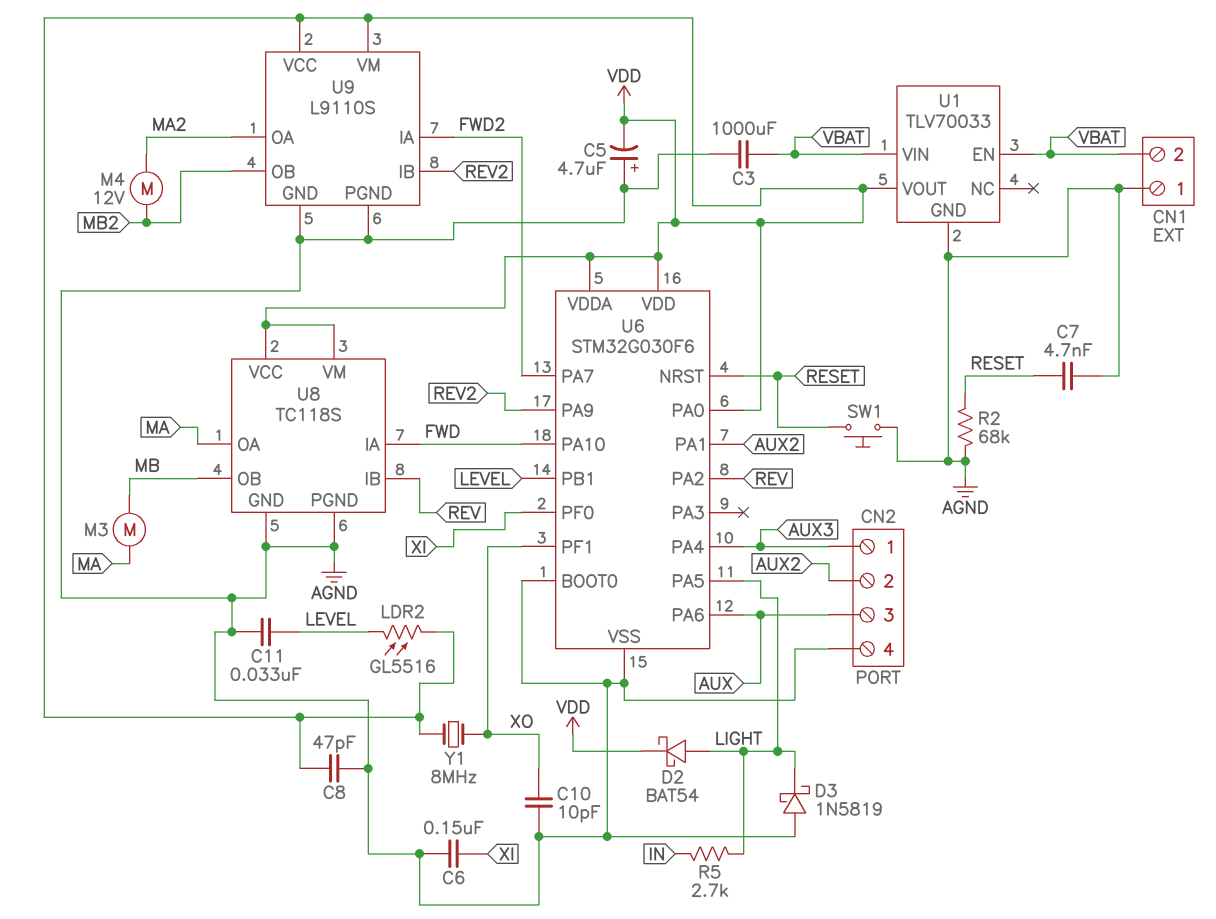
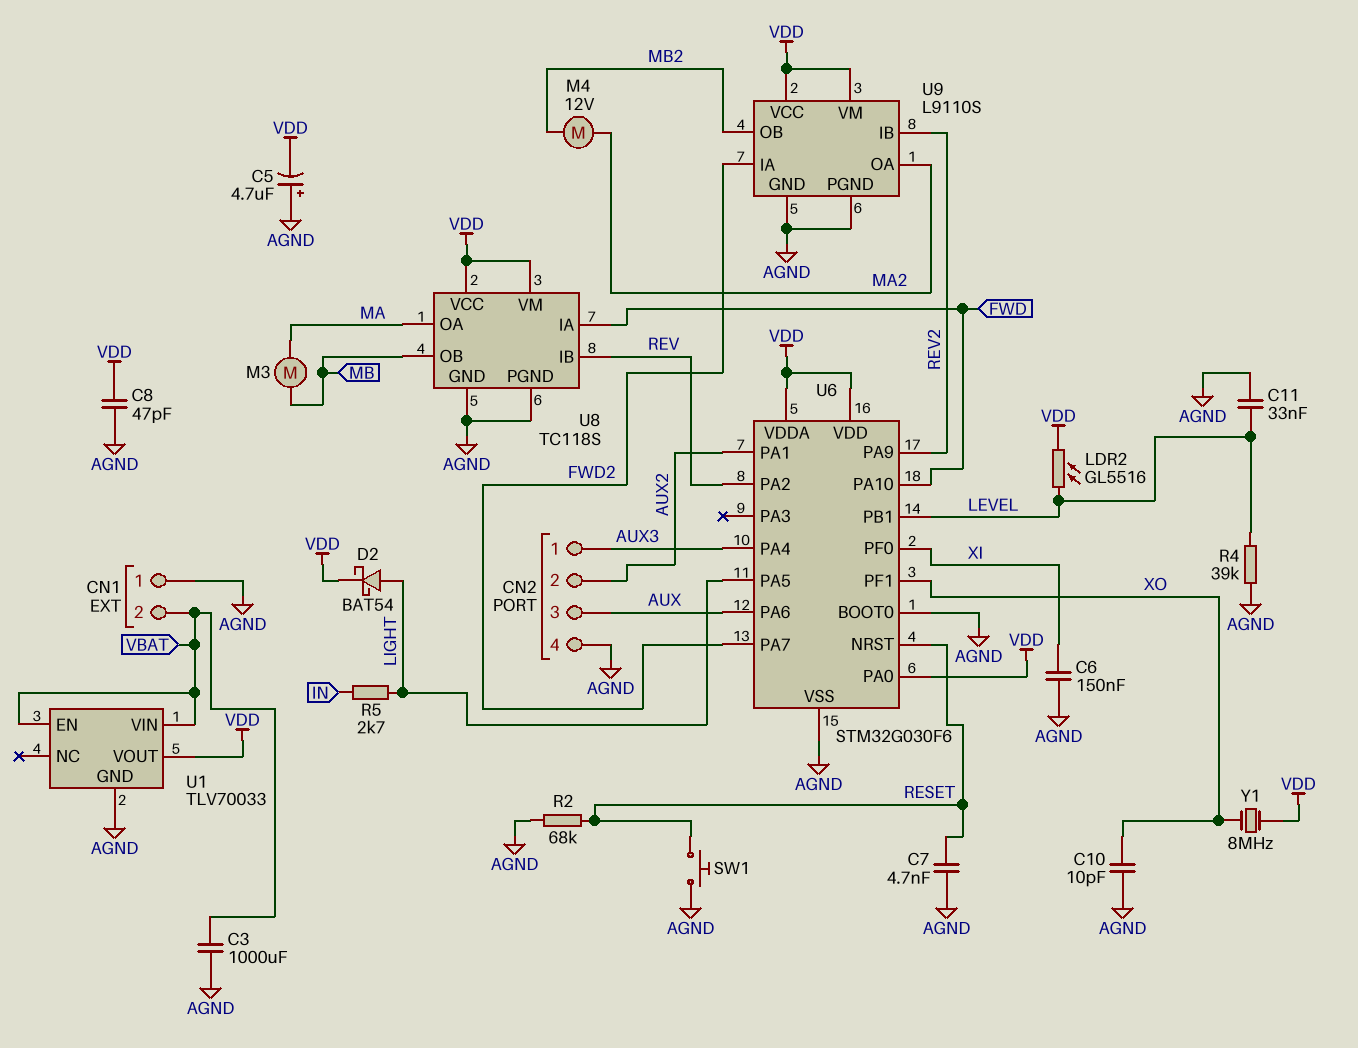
D3: schottky 1N5819 (A AGND, K LIGHT) -> none
R4: none -> 39k (AGND, LEVEL)

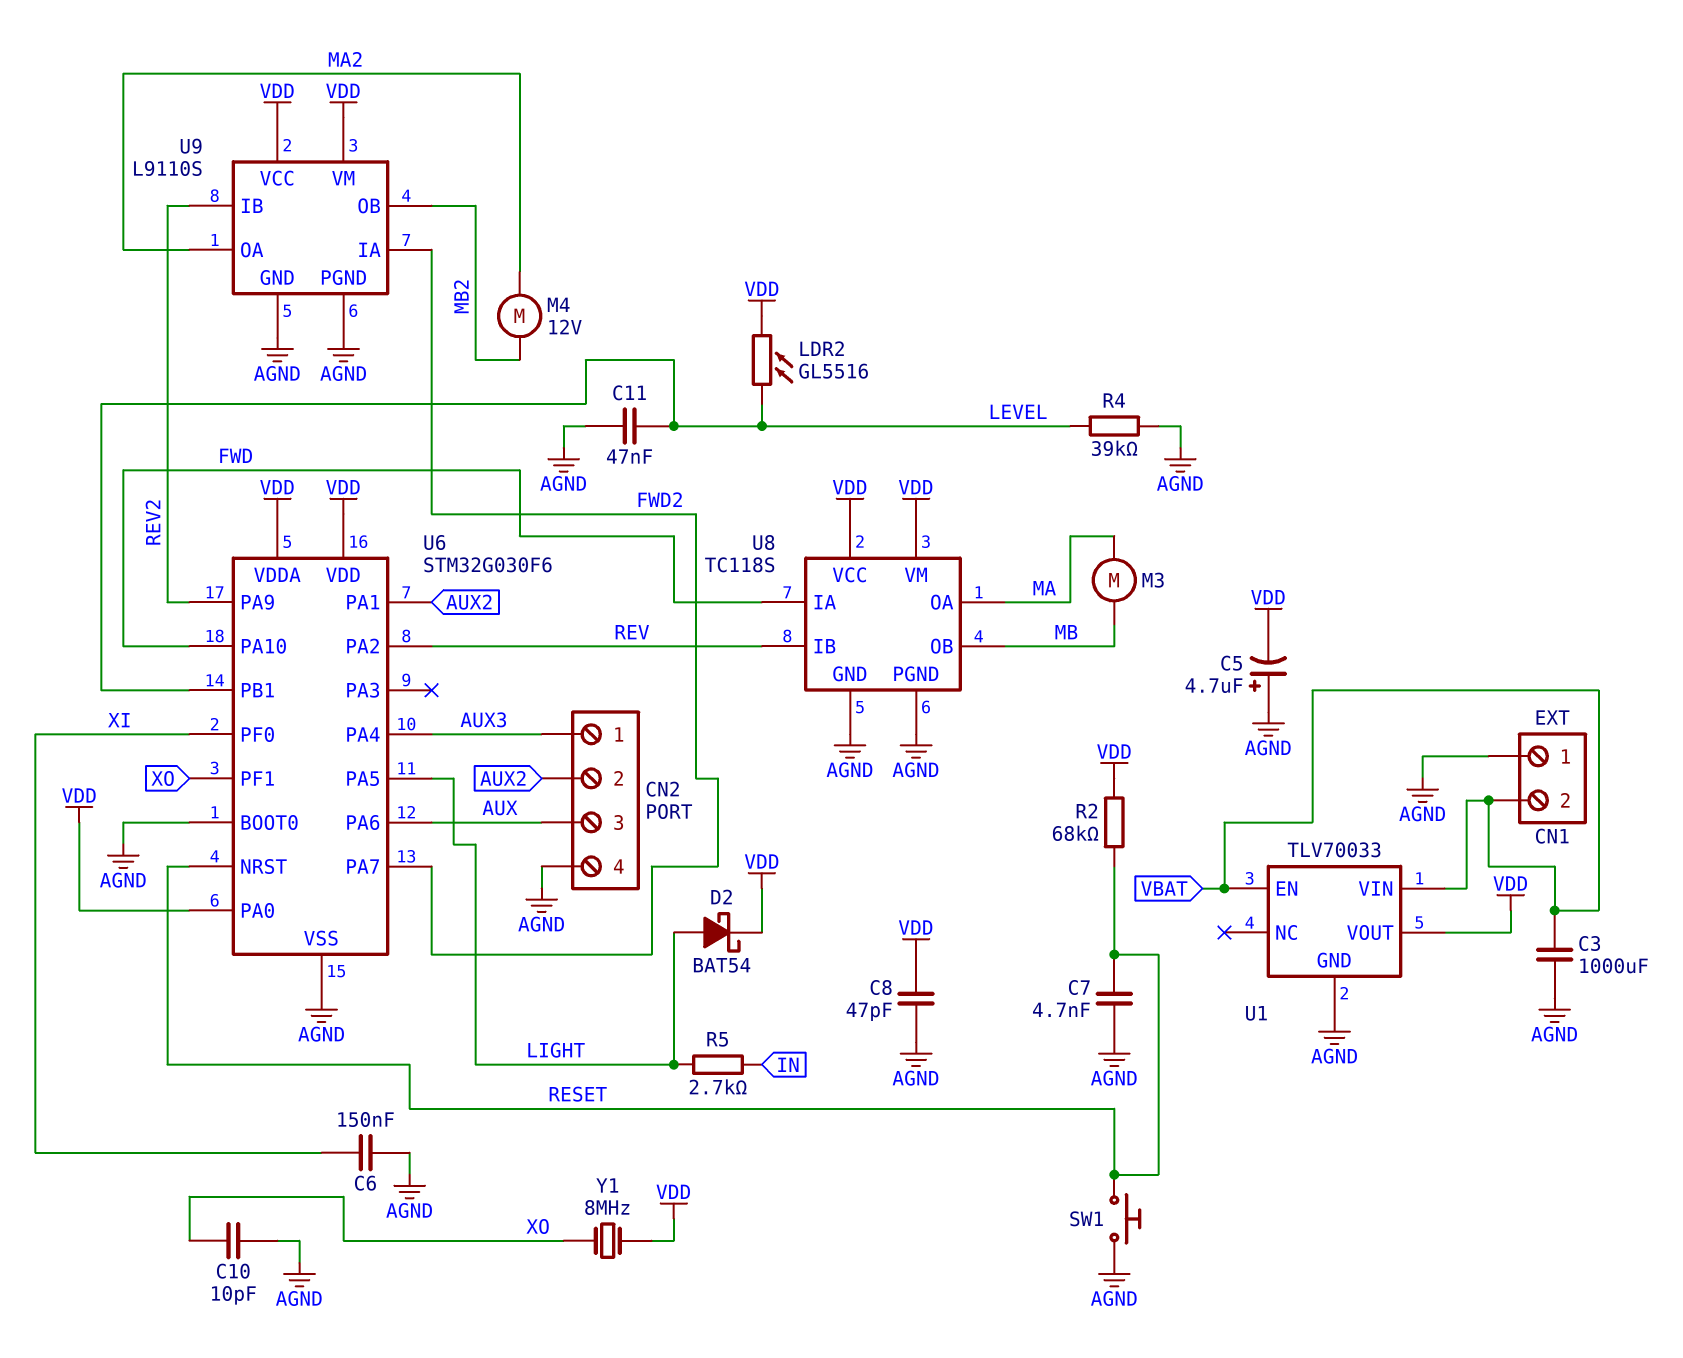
C11: 33nF (AGND, LEVEL) -> 47nF (AGND, LEVEL)
R2: 68k (AGND, RESET) -> 68k (RESET, VDD)

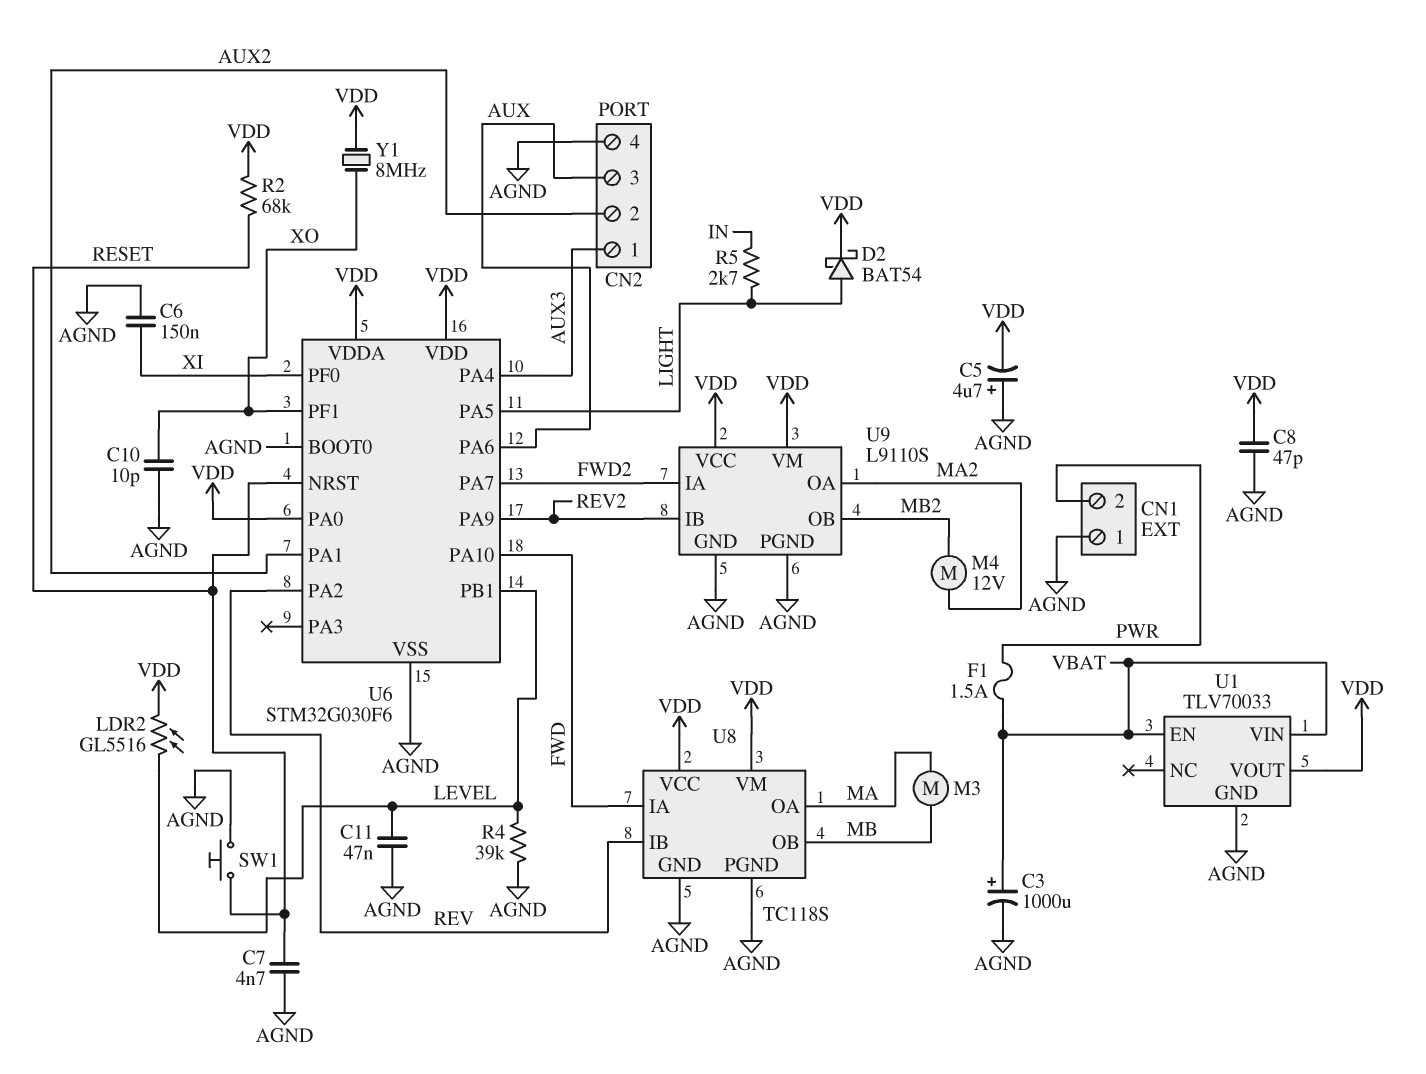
C3: 1000uF (AGND, VBAT) -> 1000uF (plus VBAT, minus AGND)
CN1 pin 2: VBAT -> PWR
F1: none -> 1.5A (PWR, VBAT)

